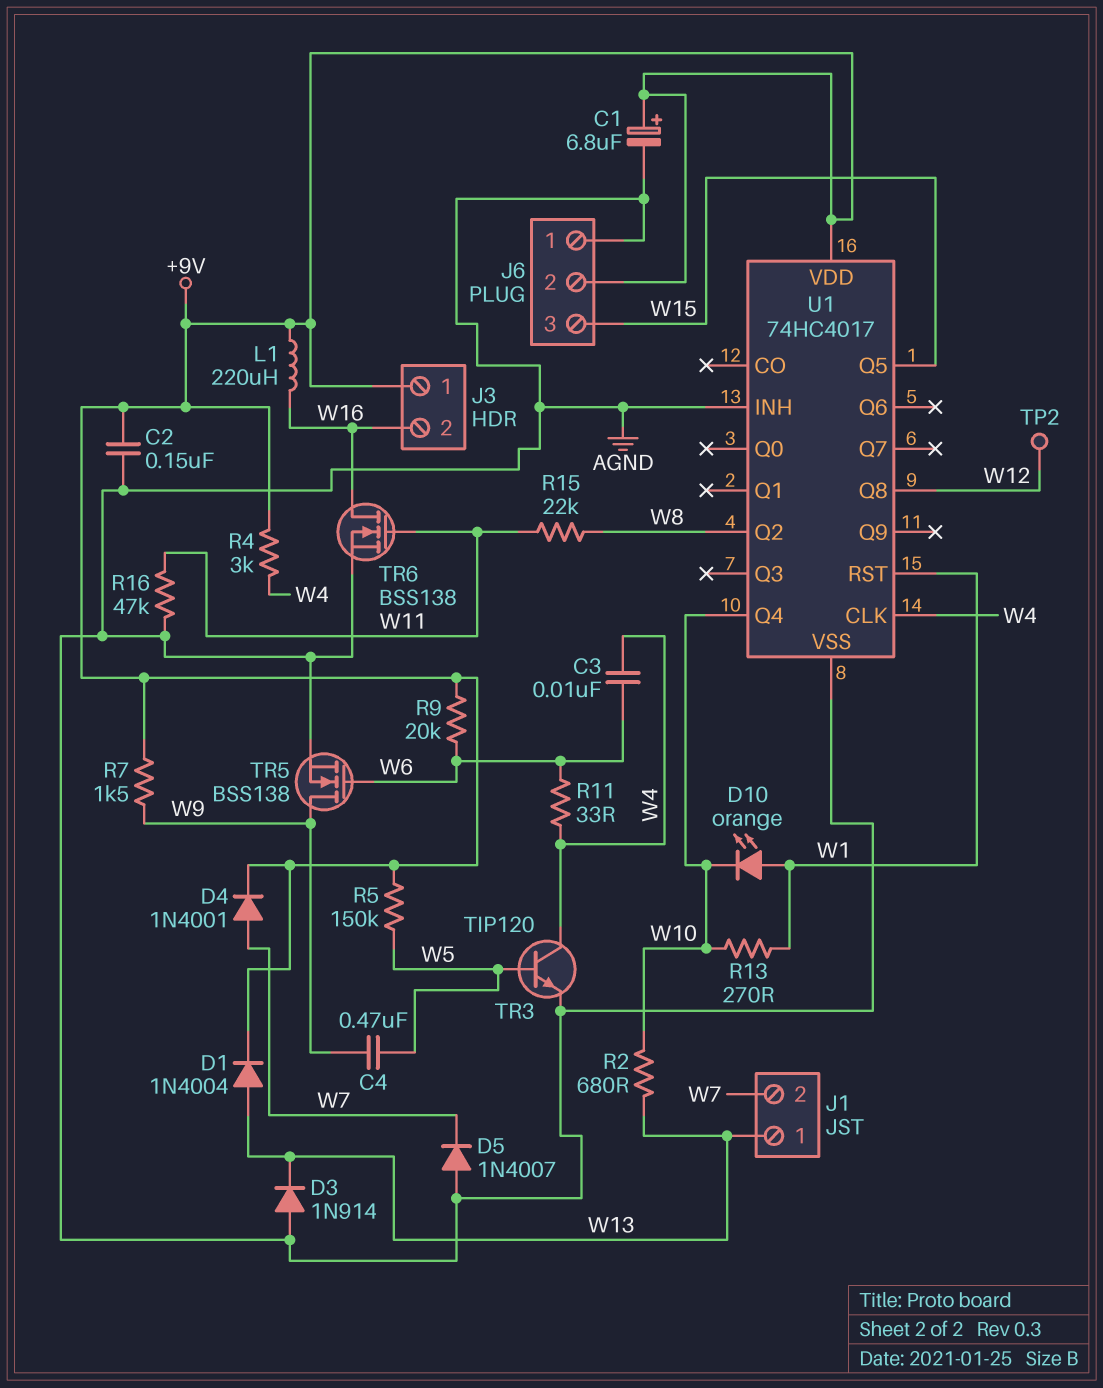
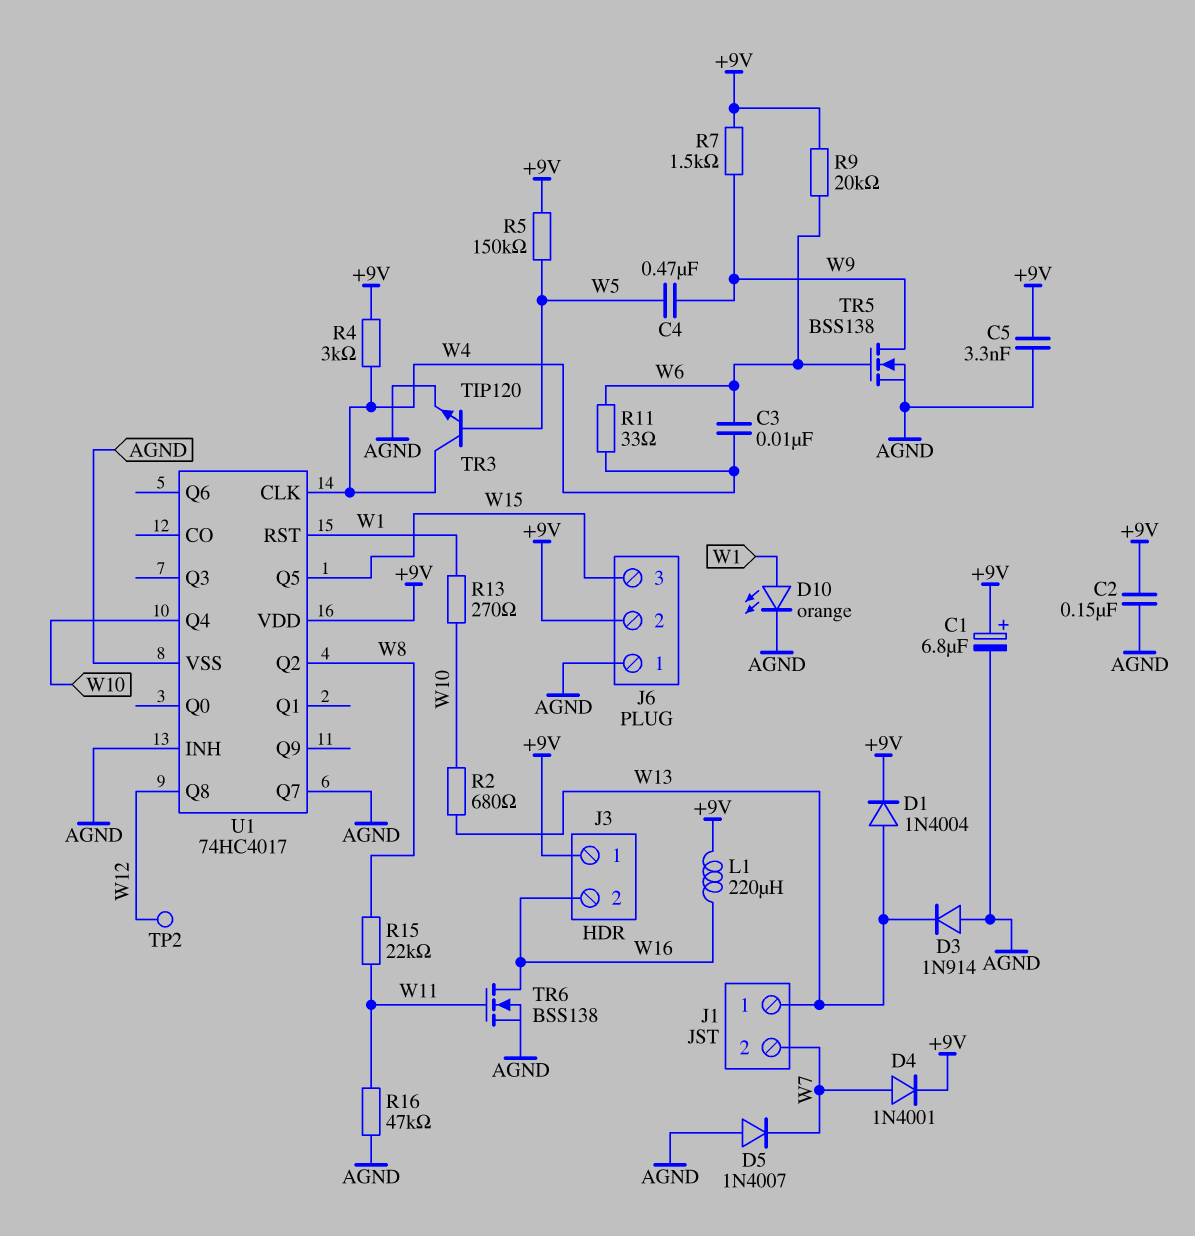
C5: none -> 3.3nF (+9V, AGND)
D10: LED orange (A W1, K W10) -> LED orange (A W1, K AGND)
U1 pin Q7: none -> AGND

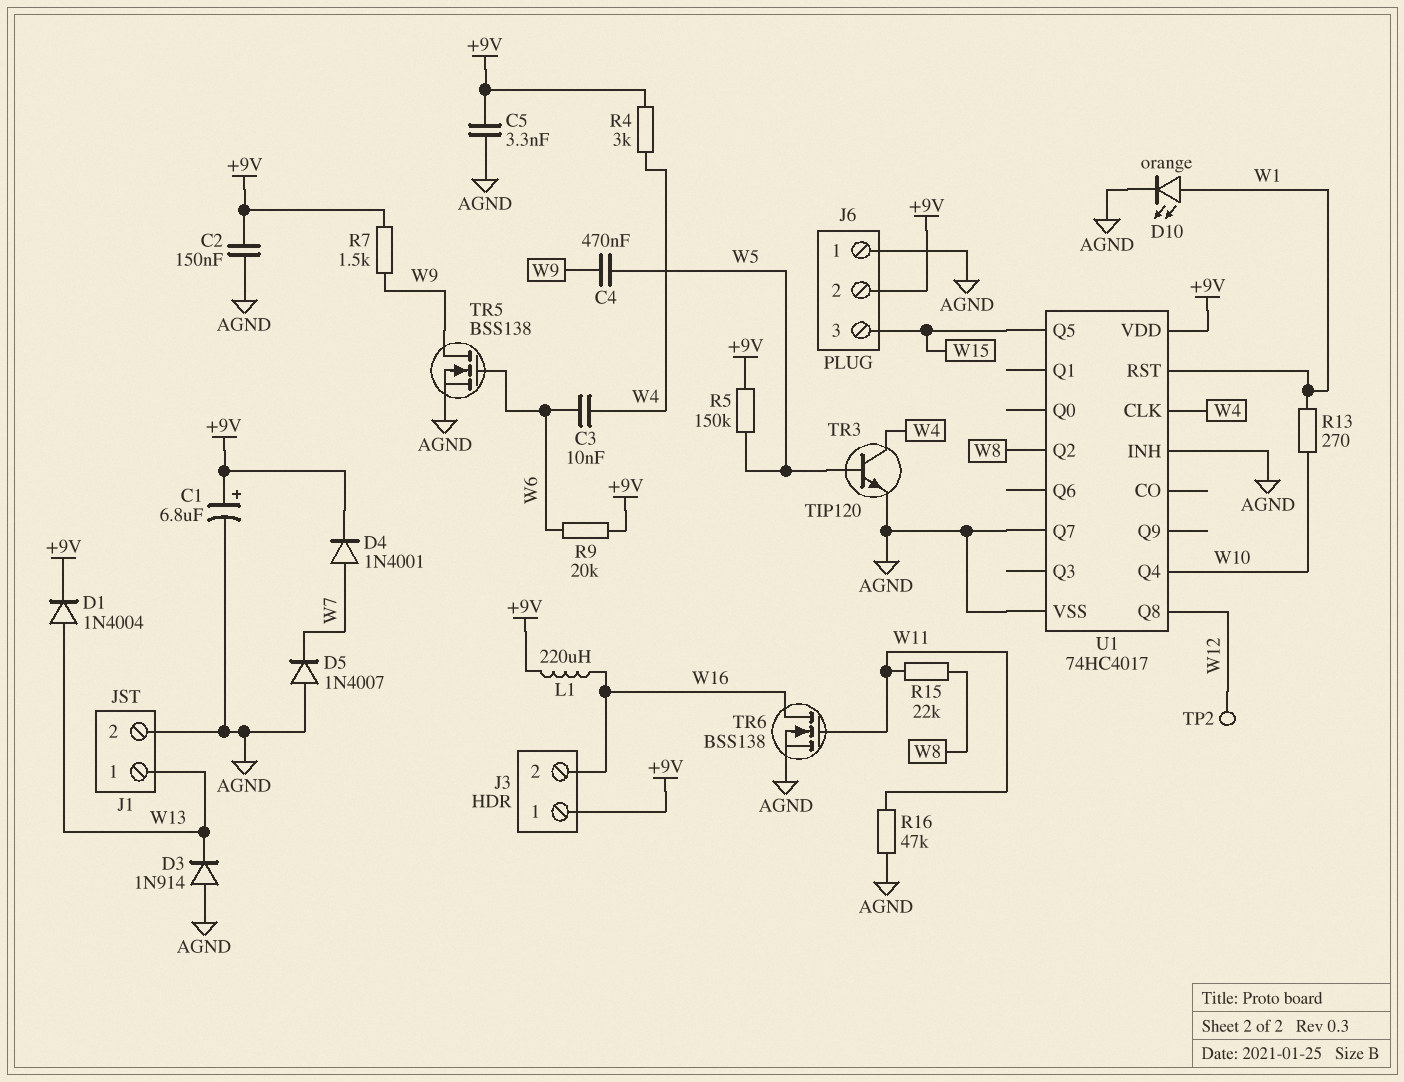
J1 pin 2: W7 -> AGND
R2: 680 (W10, W13) -> none
R11: 33 (W4, W6) -> none

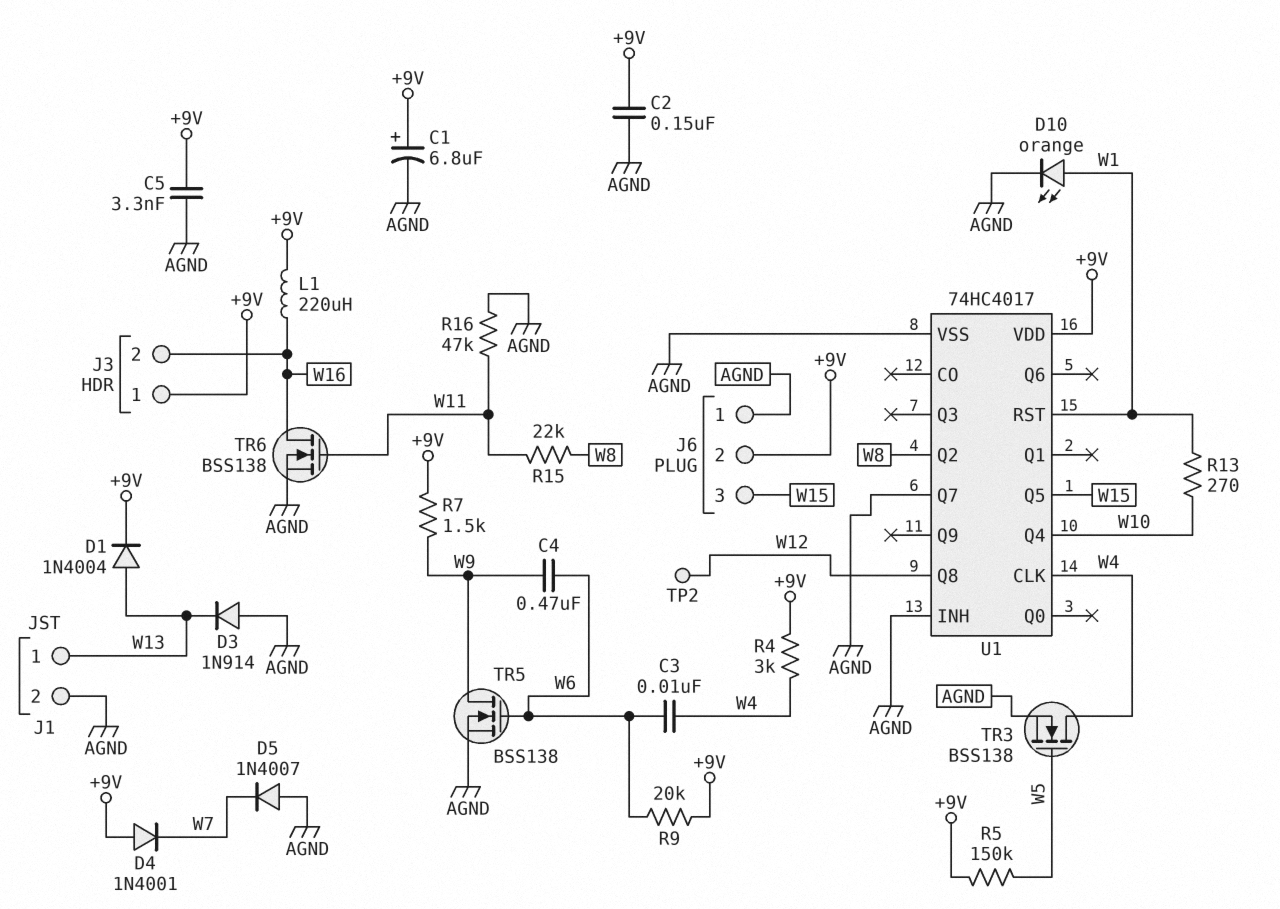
C4: 470nF (W5, W9) -> 470nF (W6, W9)
D4: diode 1N4001 (A W7, K +9V) -> diode 1N4001 (A +9V, K W7)
TR3: NPN TIP120 (B W5, C W4, E AGND) -> NMOS BSS138 (G W5, D W4, S AGND)

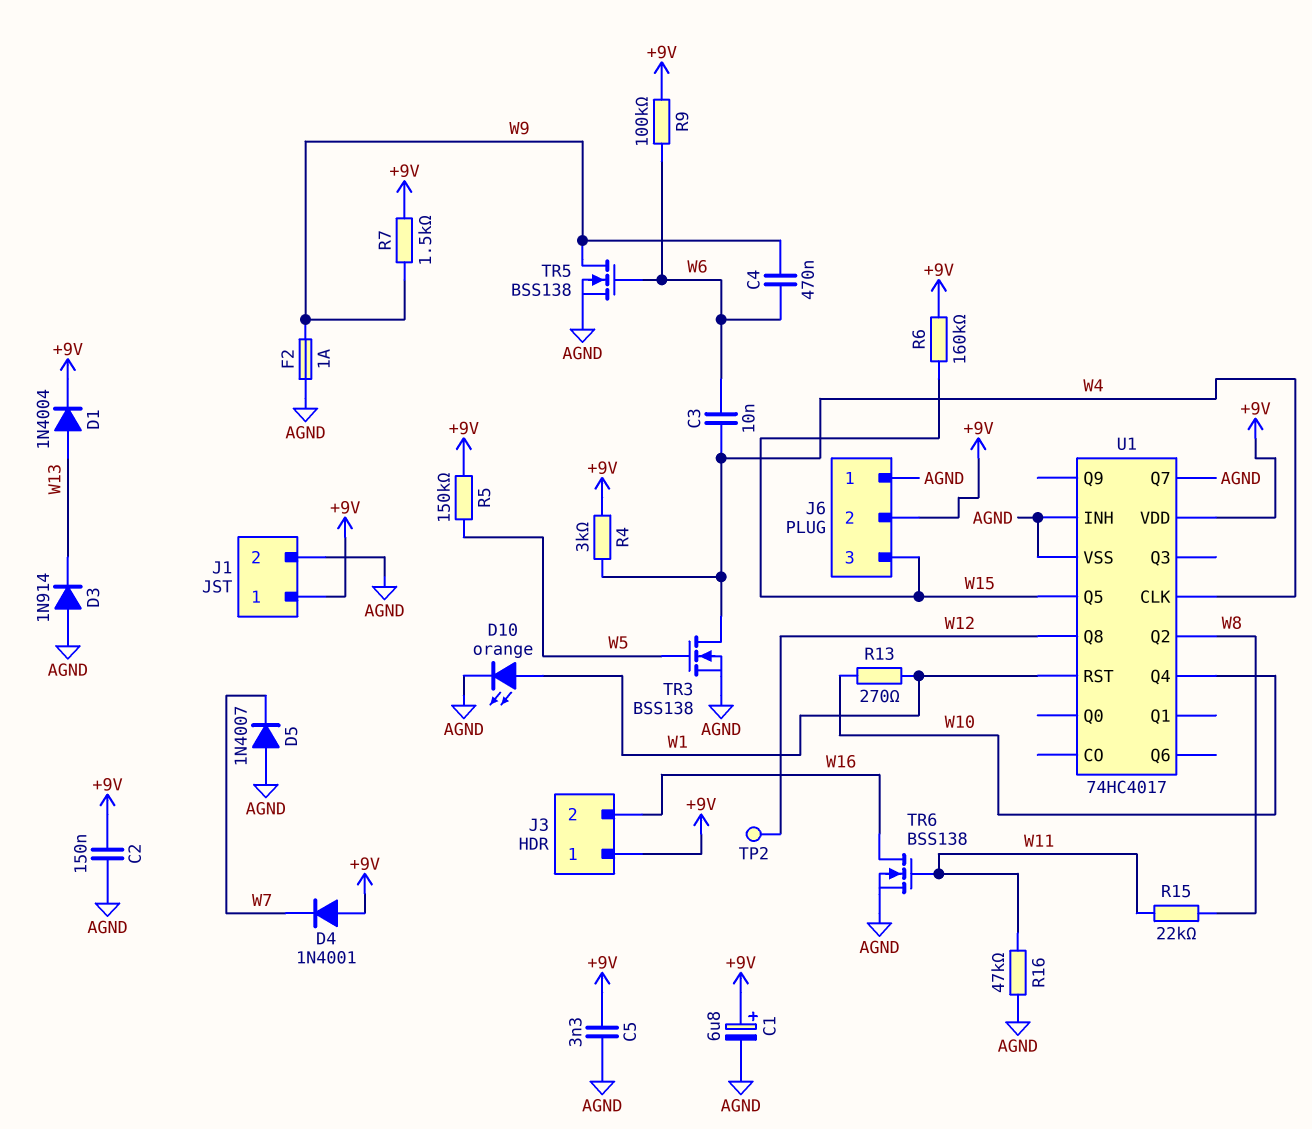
F2: none -> 1A (AGND, W9)
J1 pin 1: W13 -> +9V
L1: 220uH (+9V, W16) -> none
R6: none -> 160k (+9V, W15)
R9: 20k (+9V, W6) -> 100k (+9V, W6)

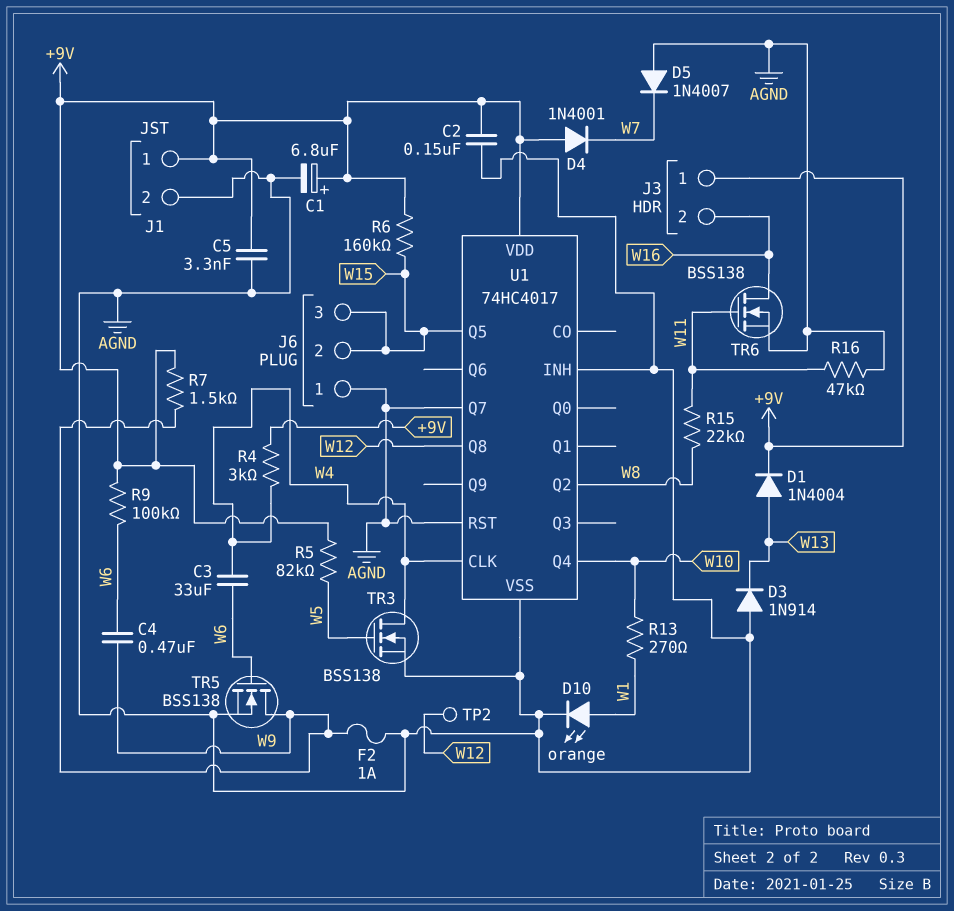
C3: 10nF (W4, W6) -> 33uF (W4, W6)
J6 pin 2: +9V -> W15
R5: 150k (+9V, W5) -> 82k (+9V, W5)
U1 pin RST: W1 -> AGND

